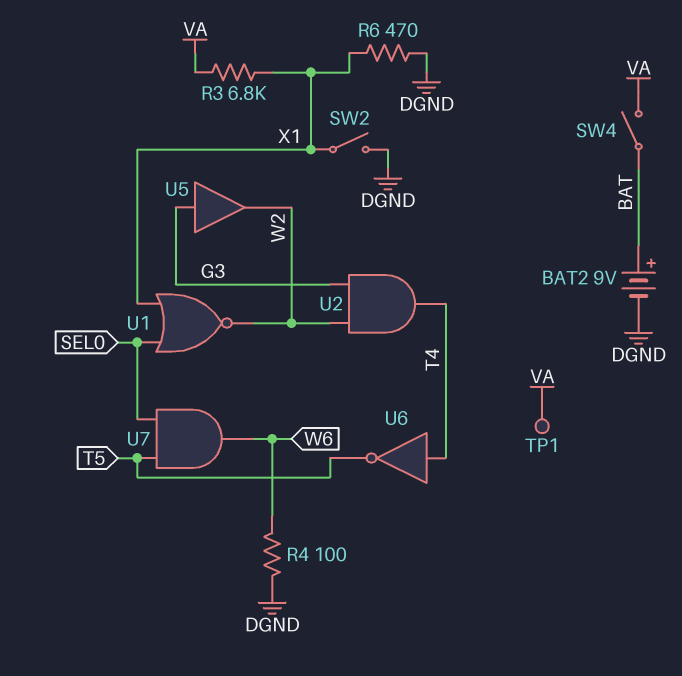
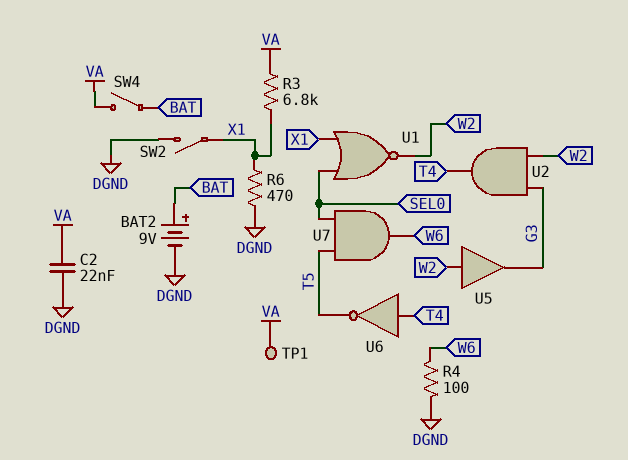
C2: none -> 22nF (DGND, VA)
U5: buffer (in G3, out W2) -> buffer (in W2, out G3)

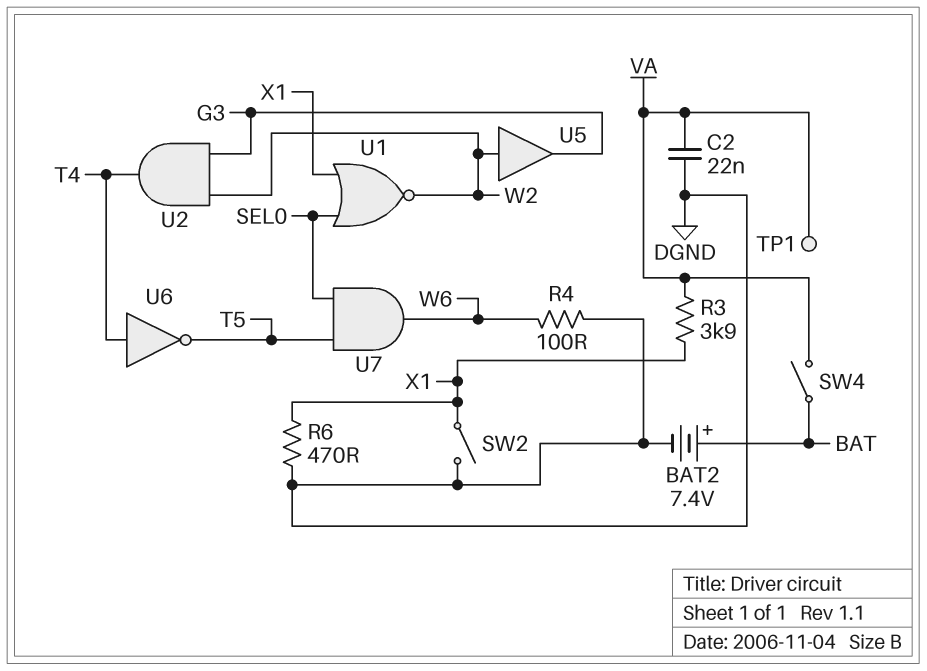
BAT2: 9V (plus BAT, minus DGND) -> 7.4V (plus BAT, minus DGND)
R3: 6.8k (VA, X1) -> 3.9k (VA, X1)

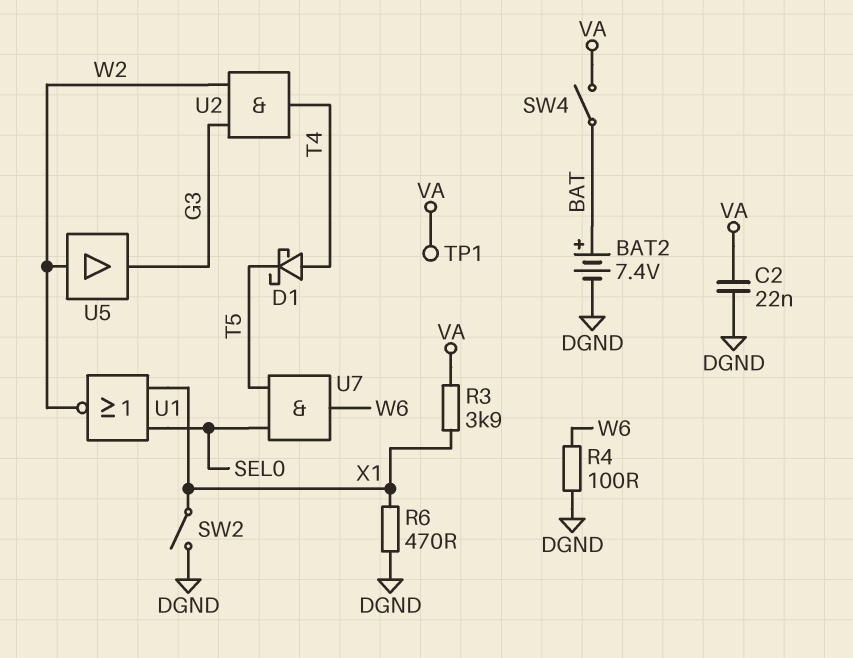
D1: none -> schottky (A T4, K T5)
U6: NOT (in T4, out T5) -> none

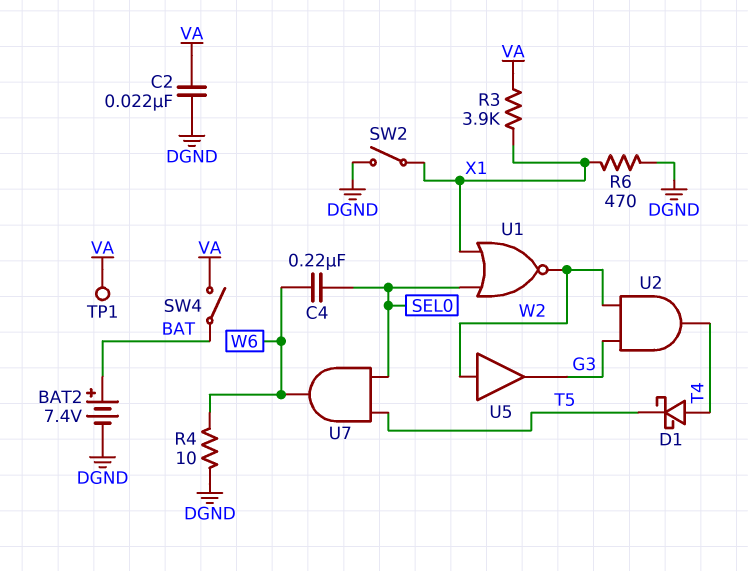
C4: none -> 220nF (SEL0, W6)
R4: 100 (DGND, W6) -> 10 (DGND, W6)

